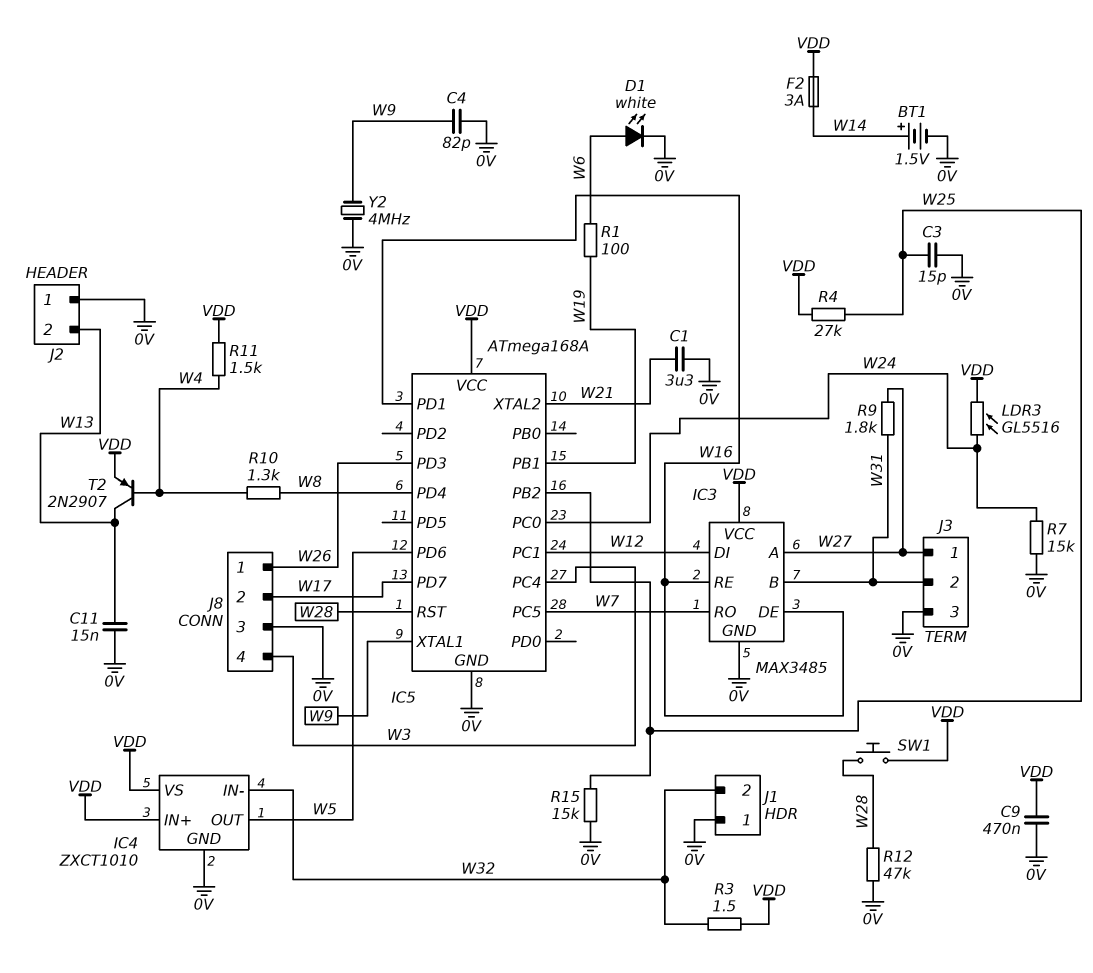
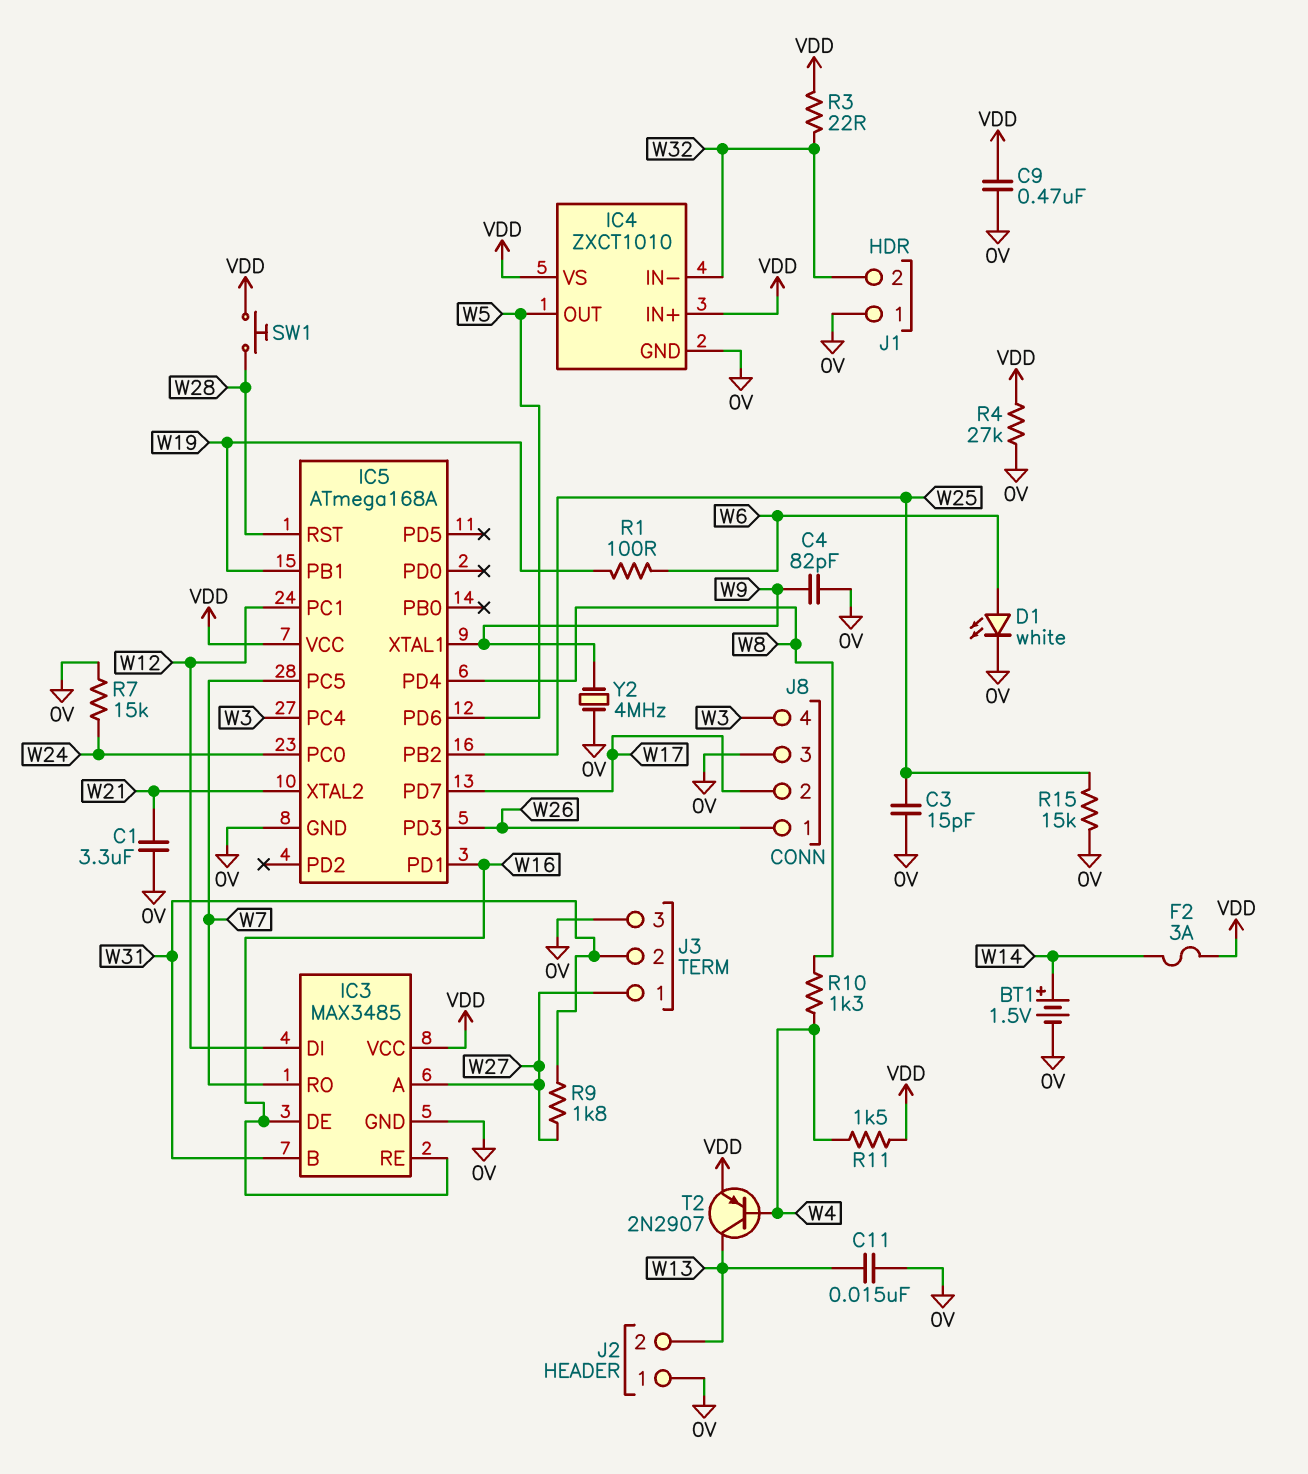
LDR3: GL5516 (VDD, W24) -> none
R3: 1.5 (VDD, W32) -> 22 (VDD, W32)
R4: 27k (VDD, W25) -> 27k (0V, VDD)
R12: 47k (0V, W28) -> none

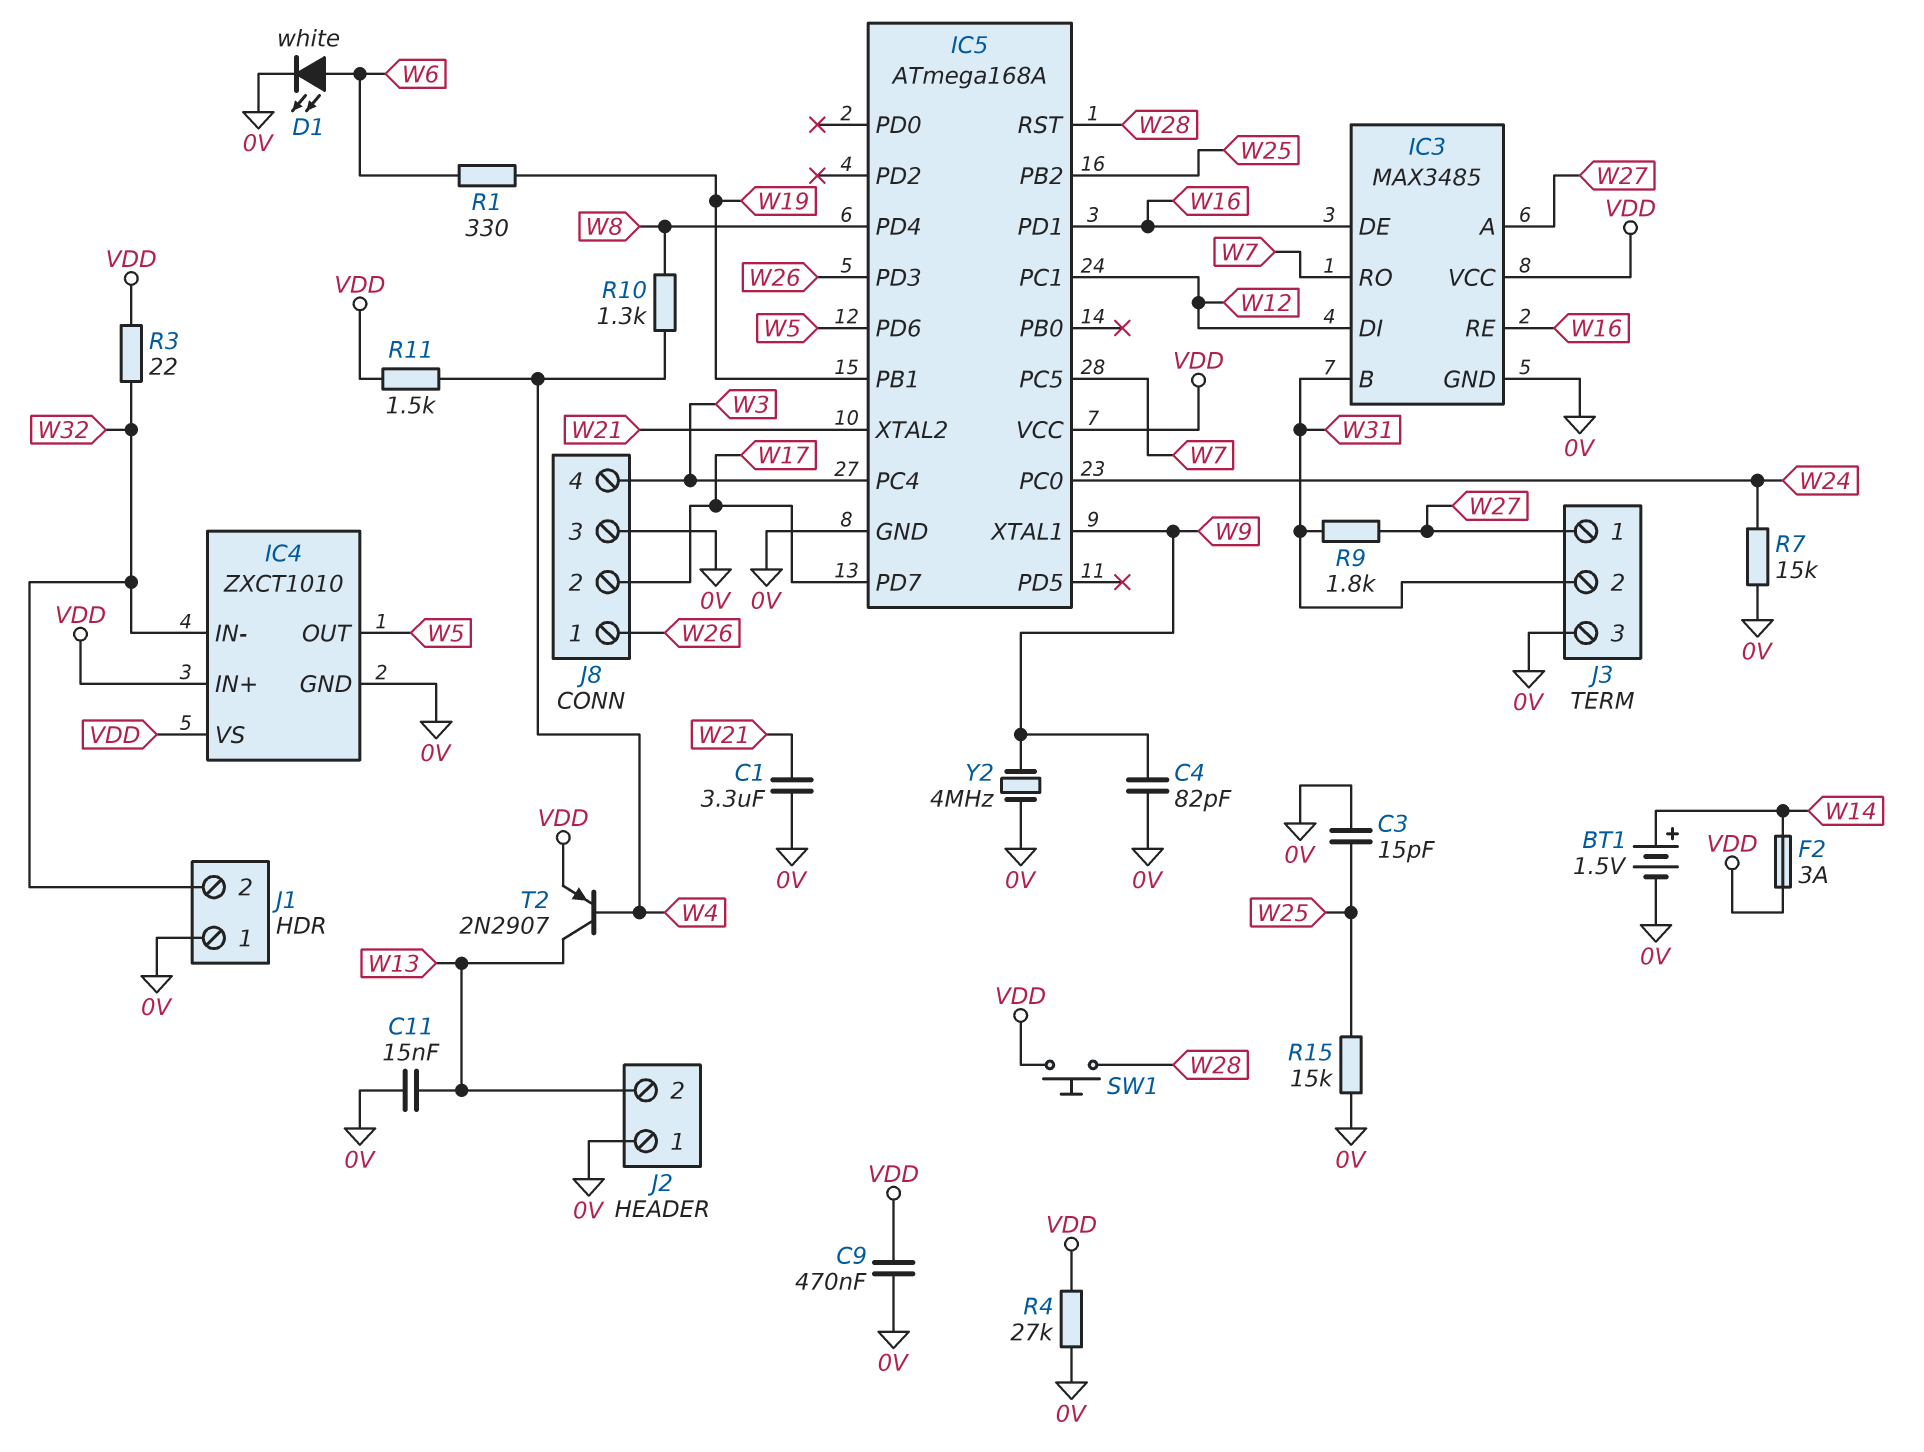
R1: 100 (W6, W19) -> 330 (W6, W19)

